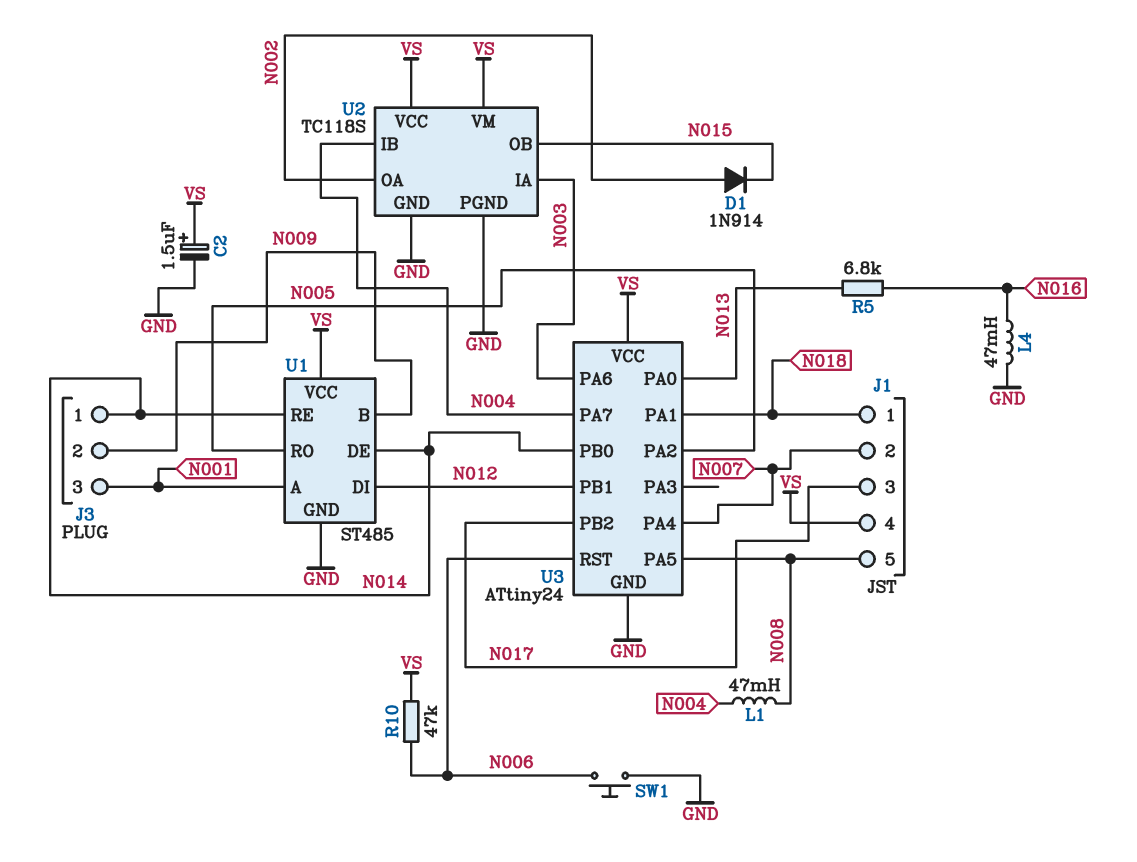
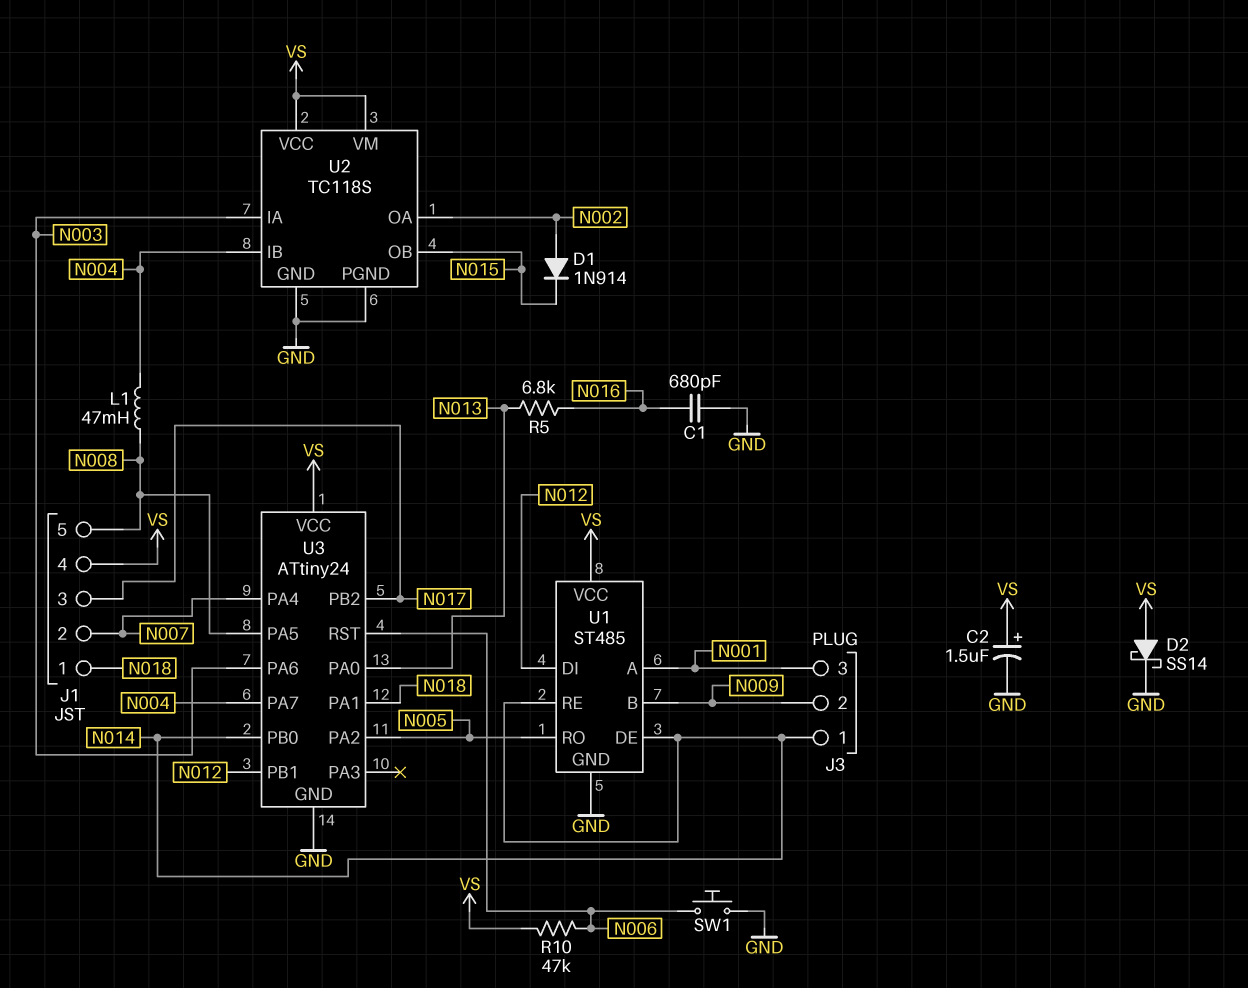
C1: none -> 680pF (GND, N016)
D2: none -> schottky SS14 (A VS, K GND)
L4: 47mH (GND, N016) -> none

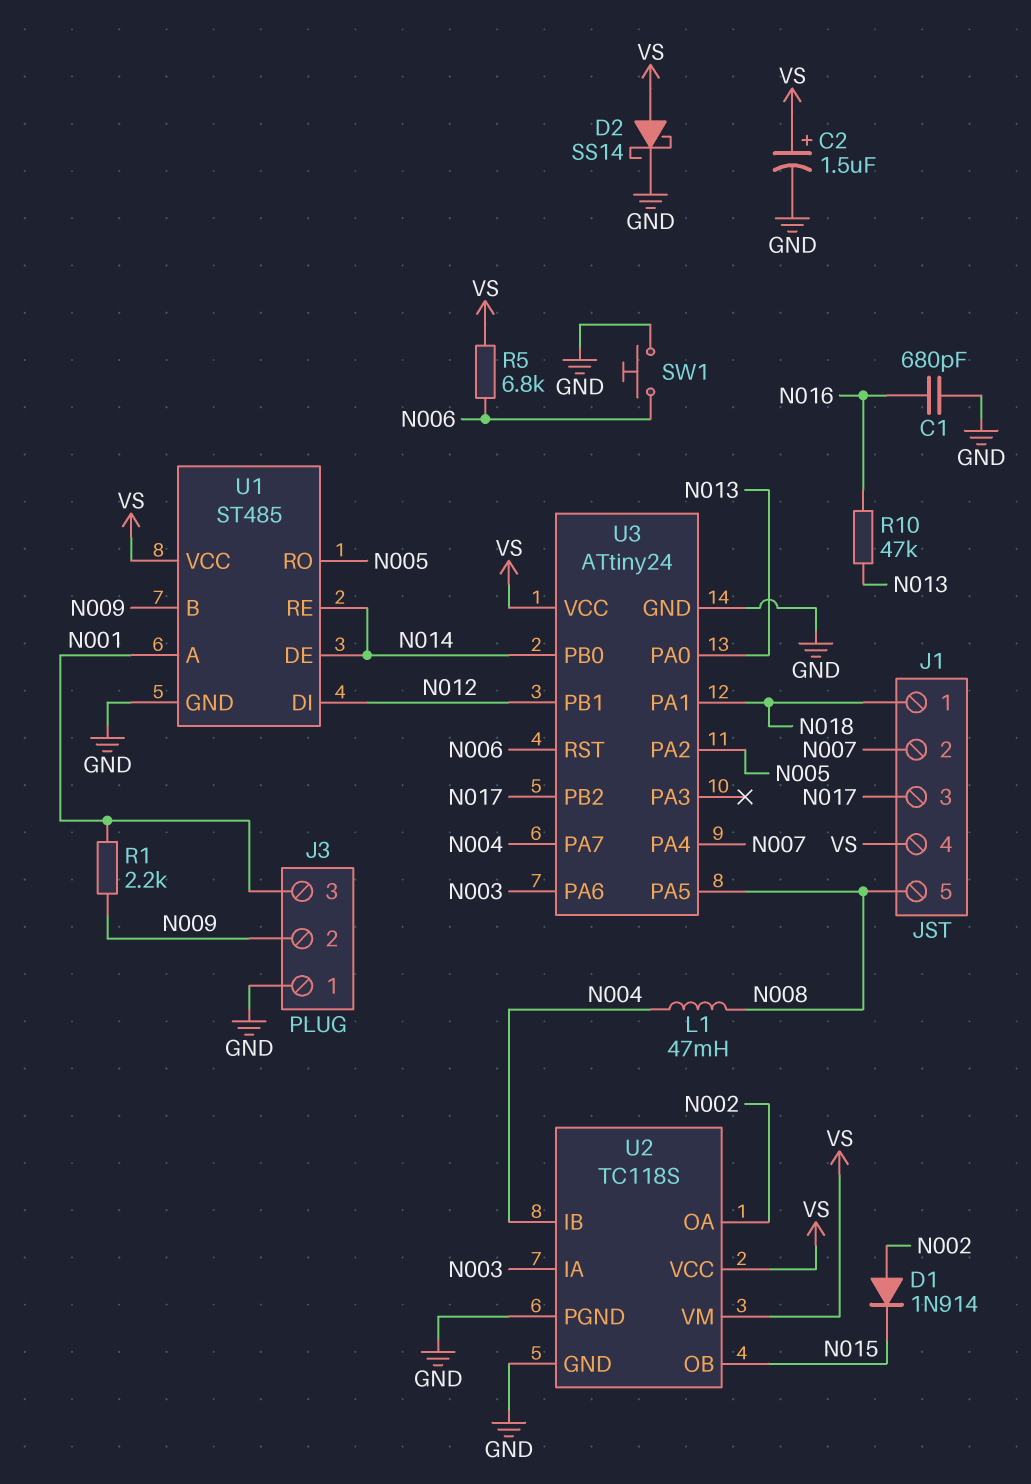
J3 pin 1: N014 -> GND
R1: none -> 2.2k (N001, N009)
R5: 6.8k (N013, N016) -> 6.8k (N006, VS)
R10: 47k (N006, VS) -> 47k (N013, N016)

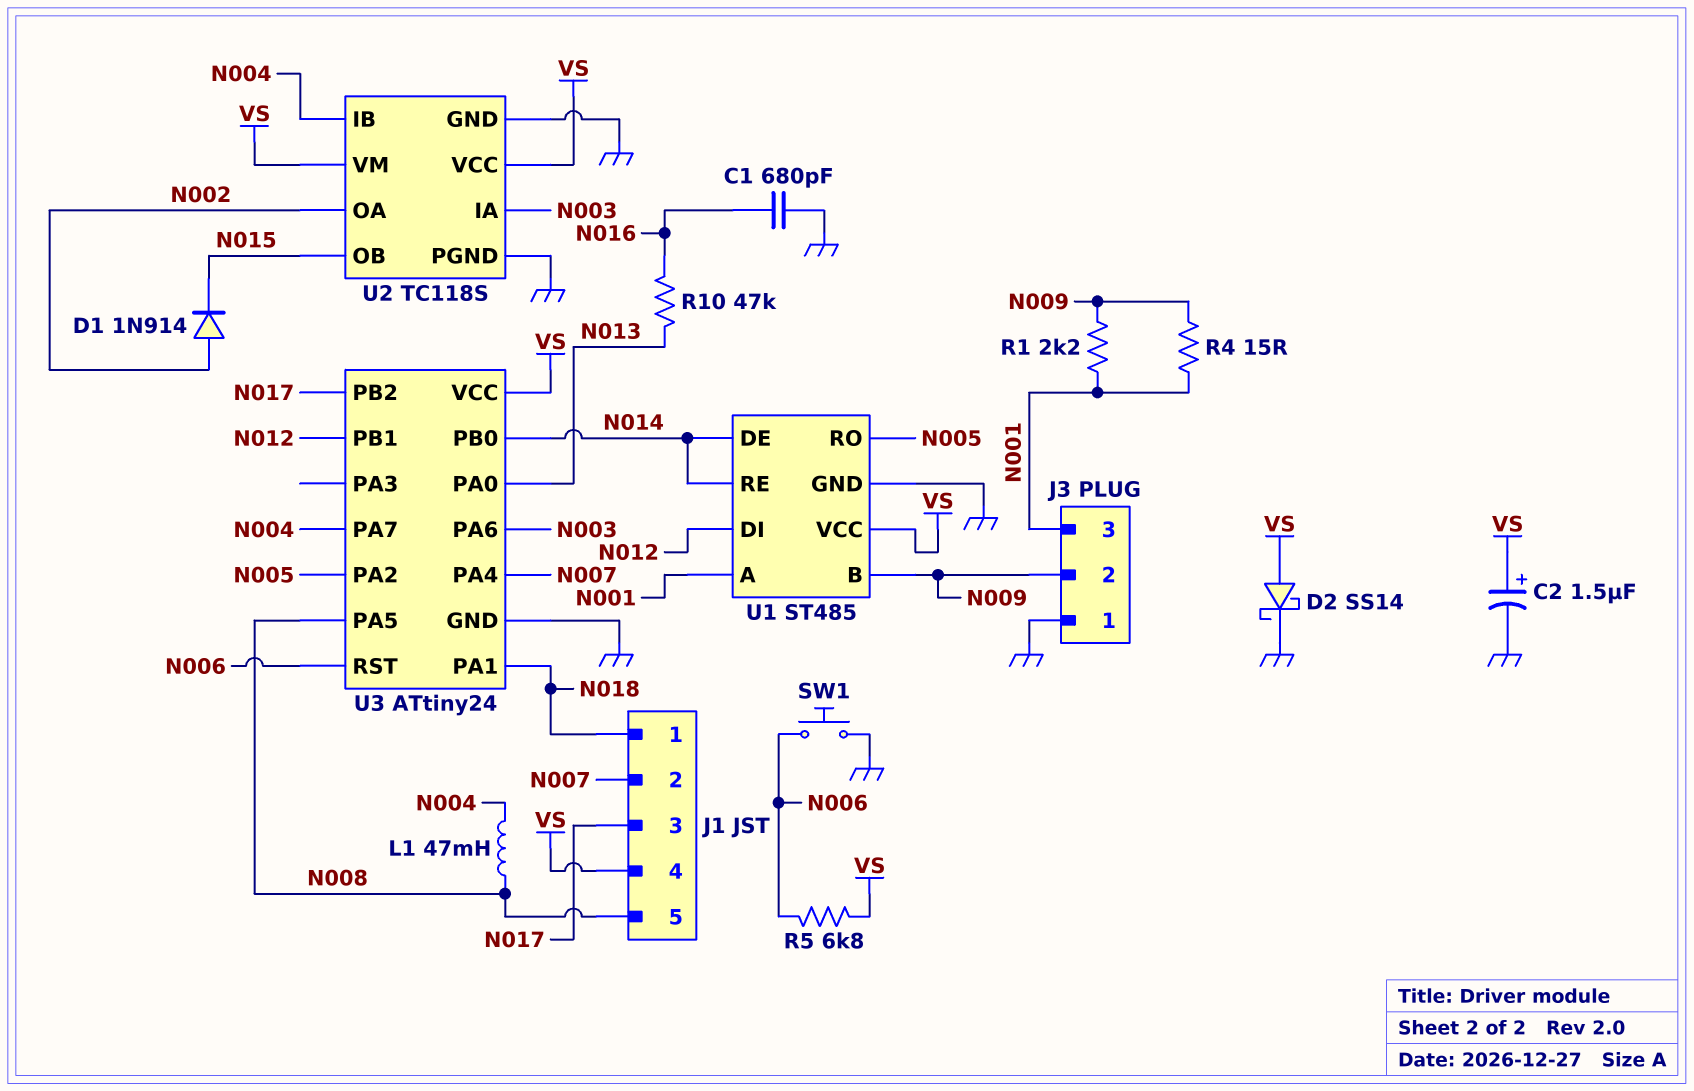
R4: none -> 15 (N001, N009)

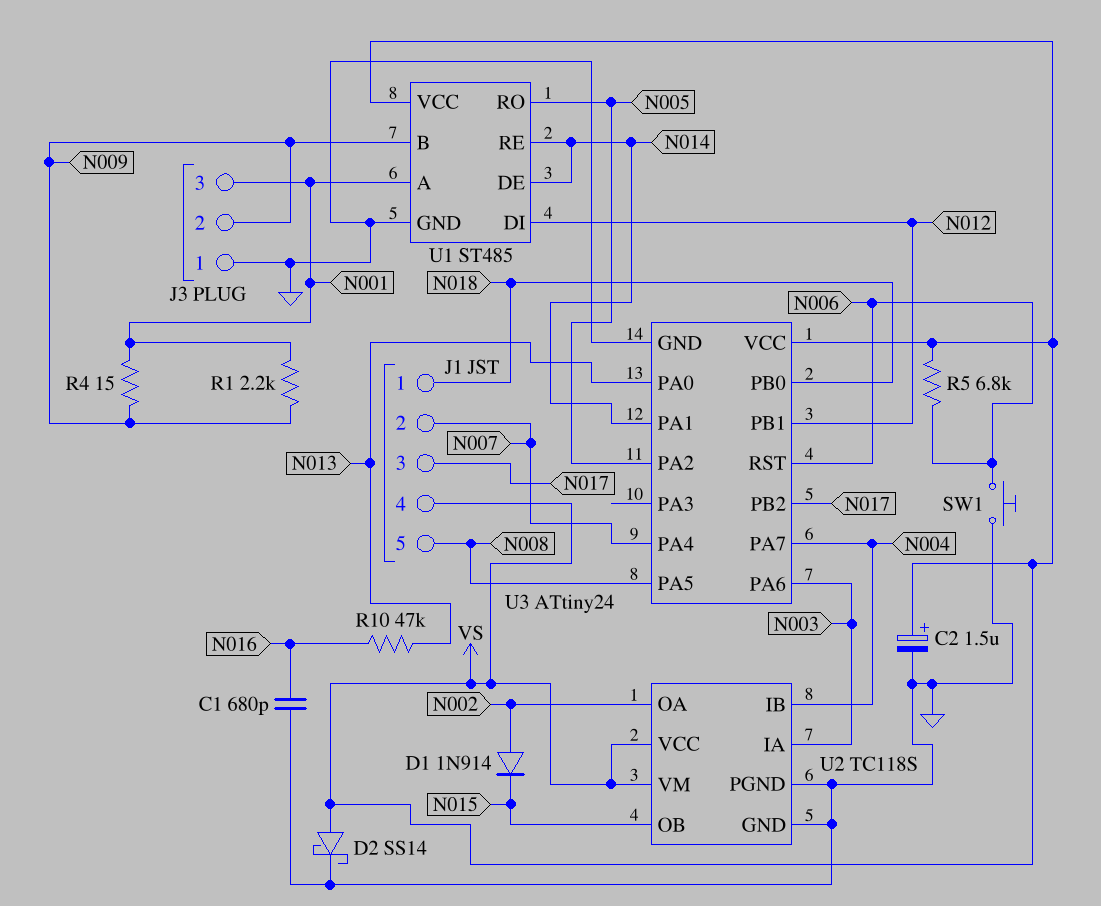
L1: 47mH (N004, N008) -> none
U3 pin PA1: N018 -> N014
U3 pin PB0: N014 -> N018

